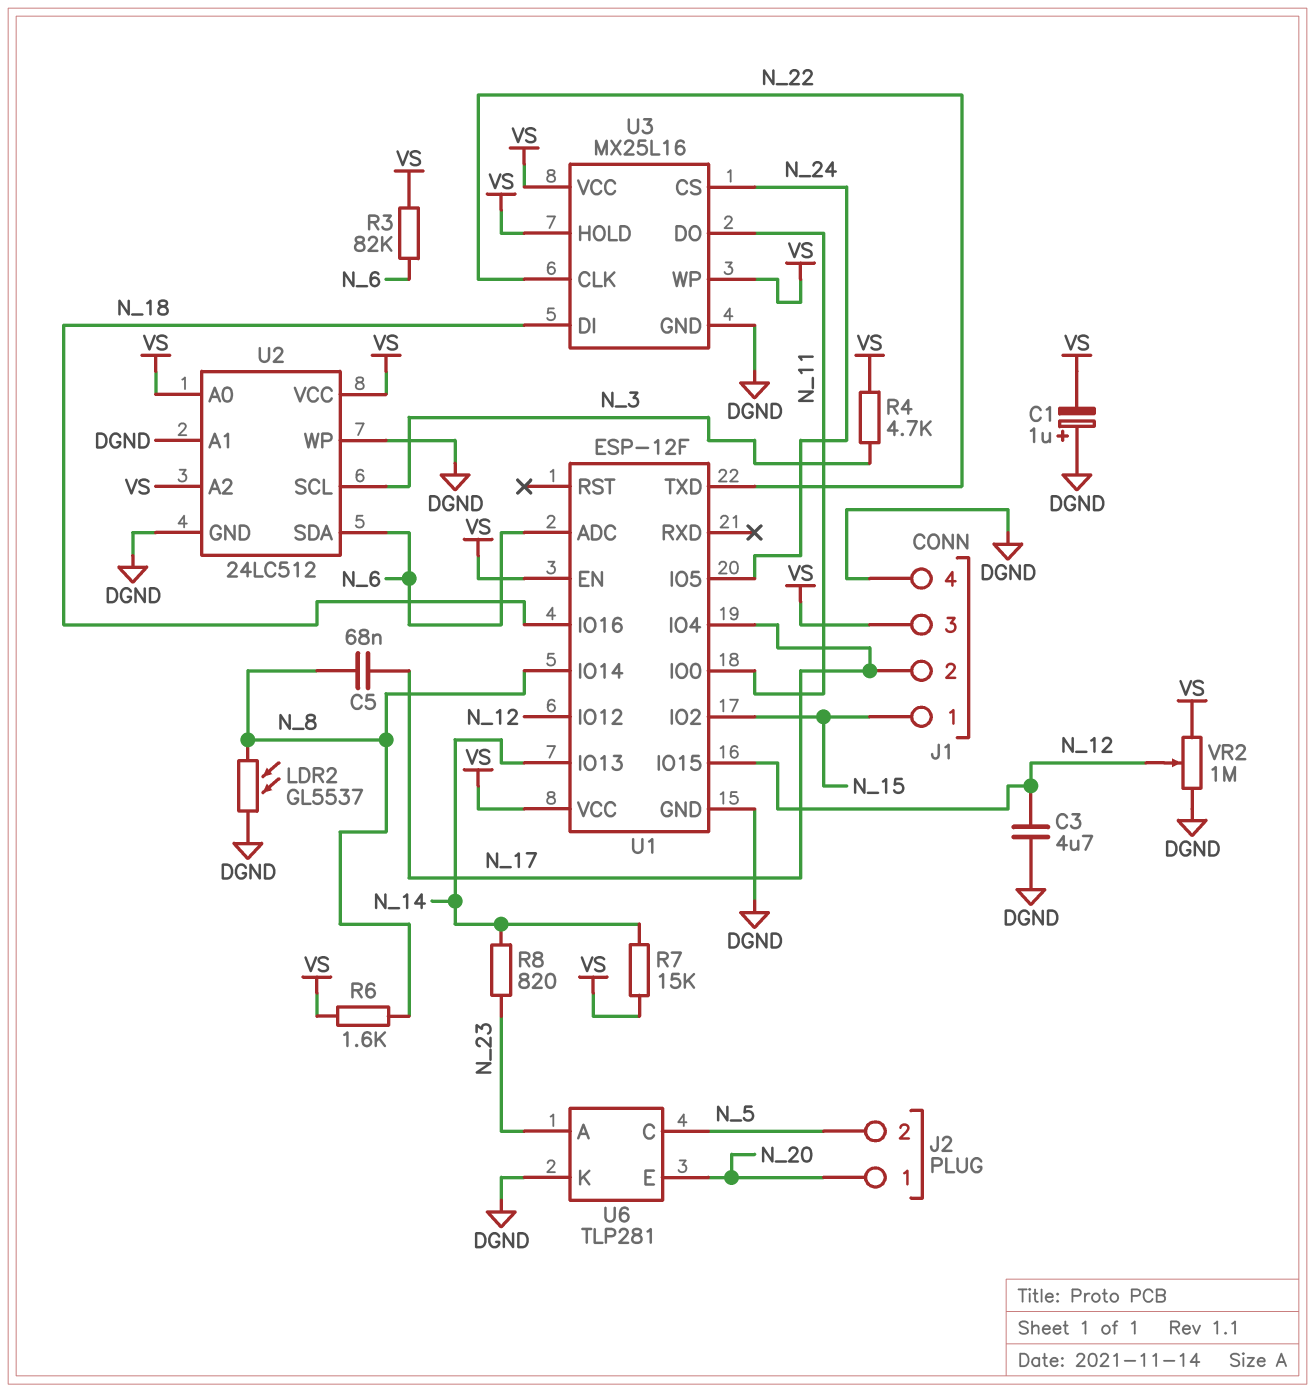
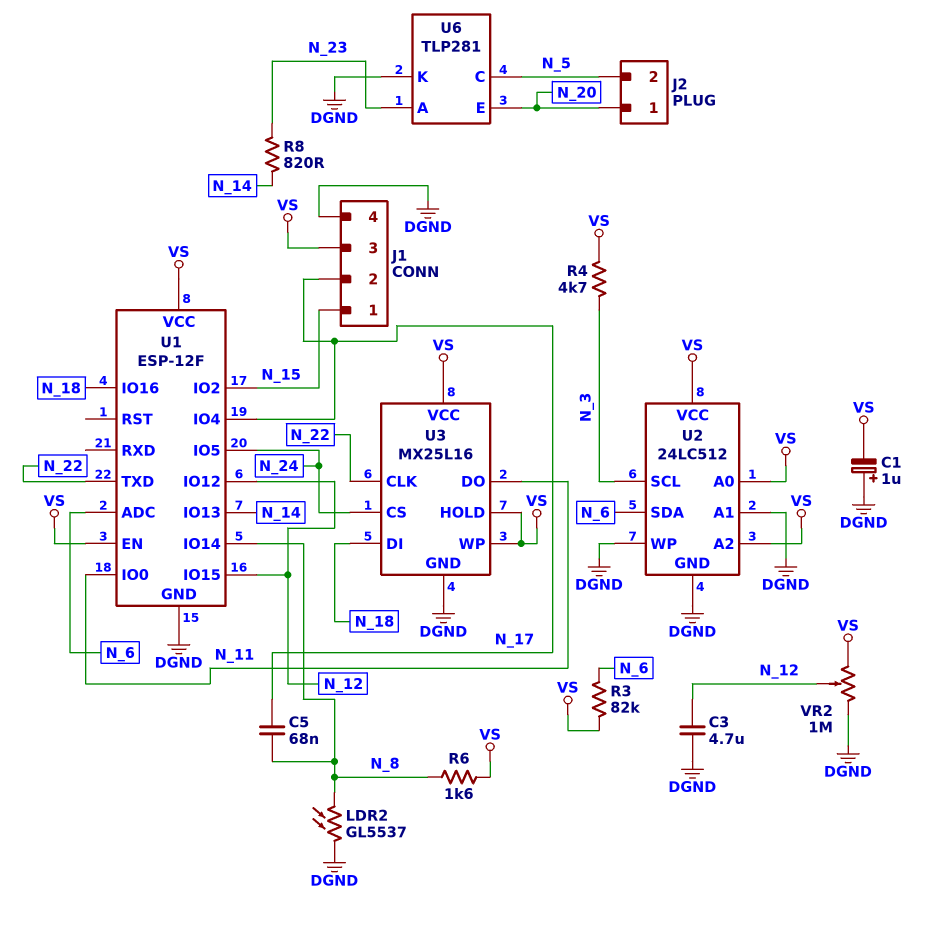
R7: 15k (N_14, VS) -> none

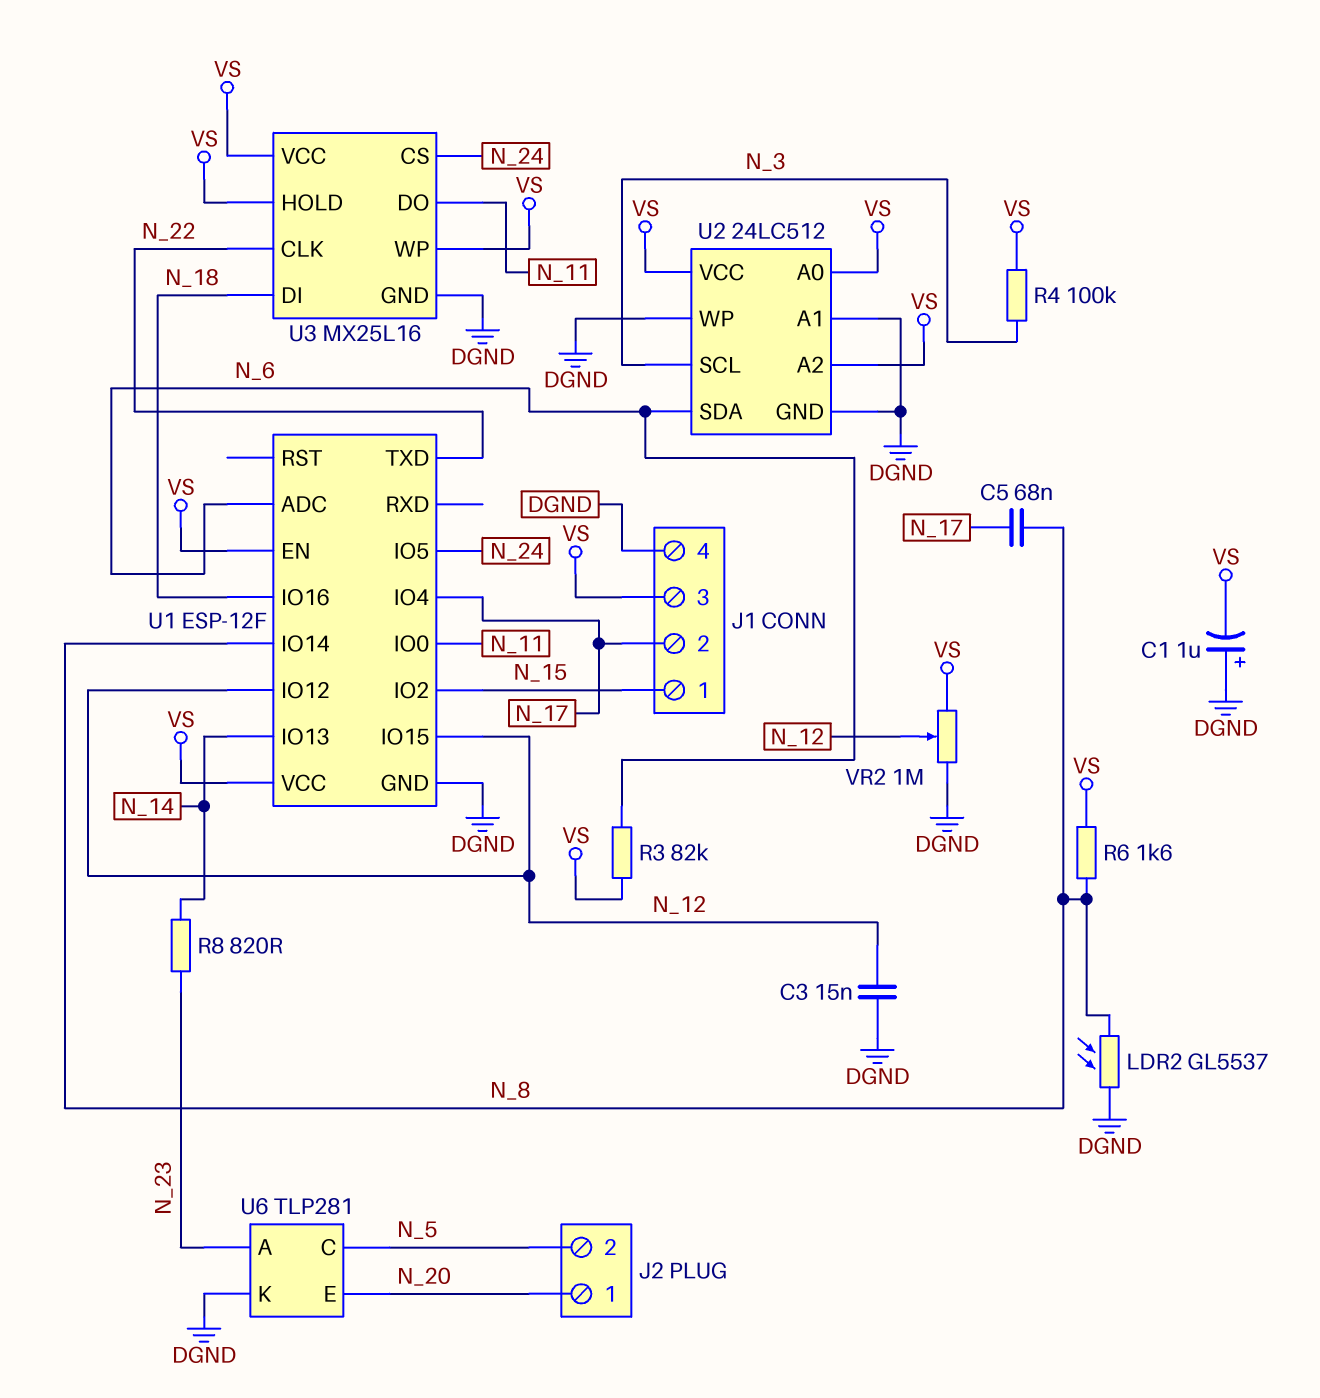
C3: 4.7uF (DGND, N_12) -> 15nF (DGND, N_12)
R4: 4.7k (N_3, VS) -> 100k (N_3, VS)

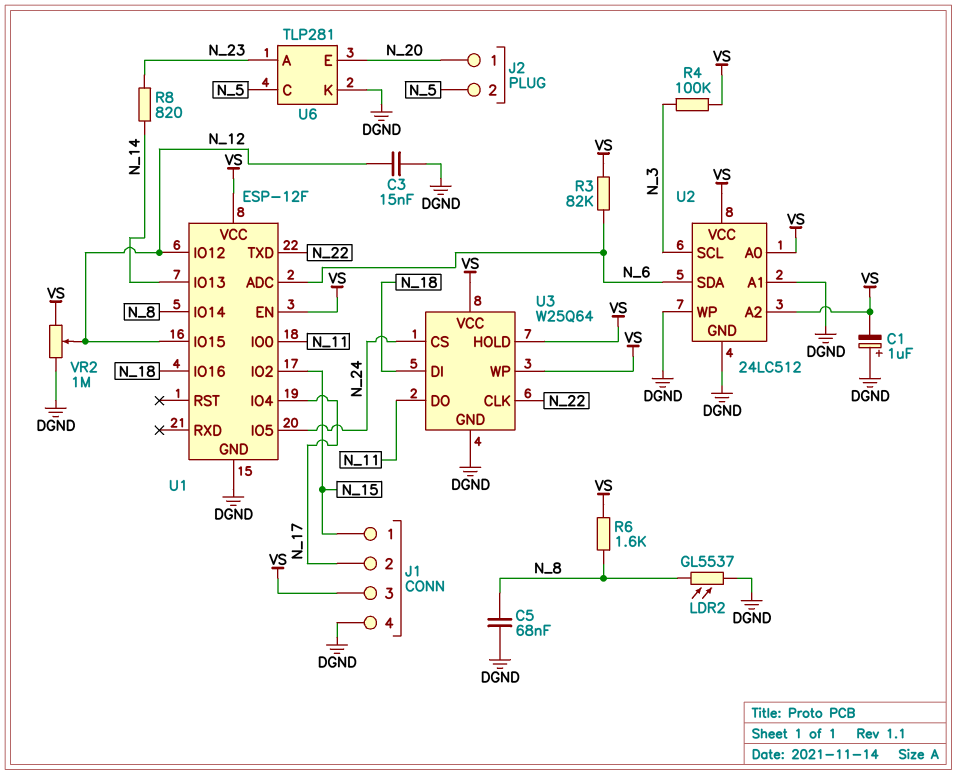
C5: 68nF (N_8, N_17) -> 68nF (DGND, N_8)
U3: MX25L16 -> W25Q64

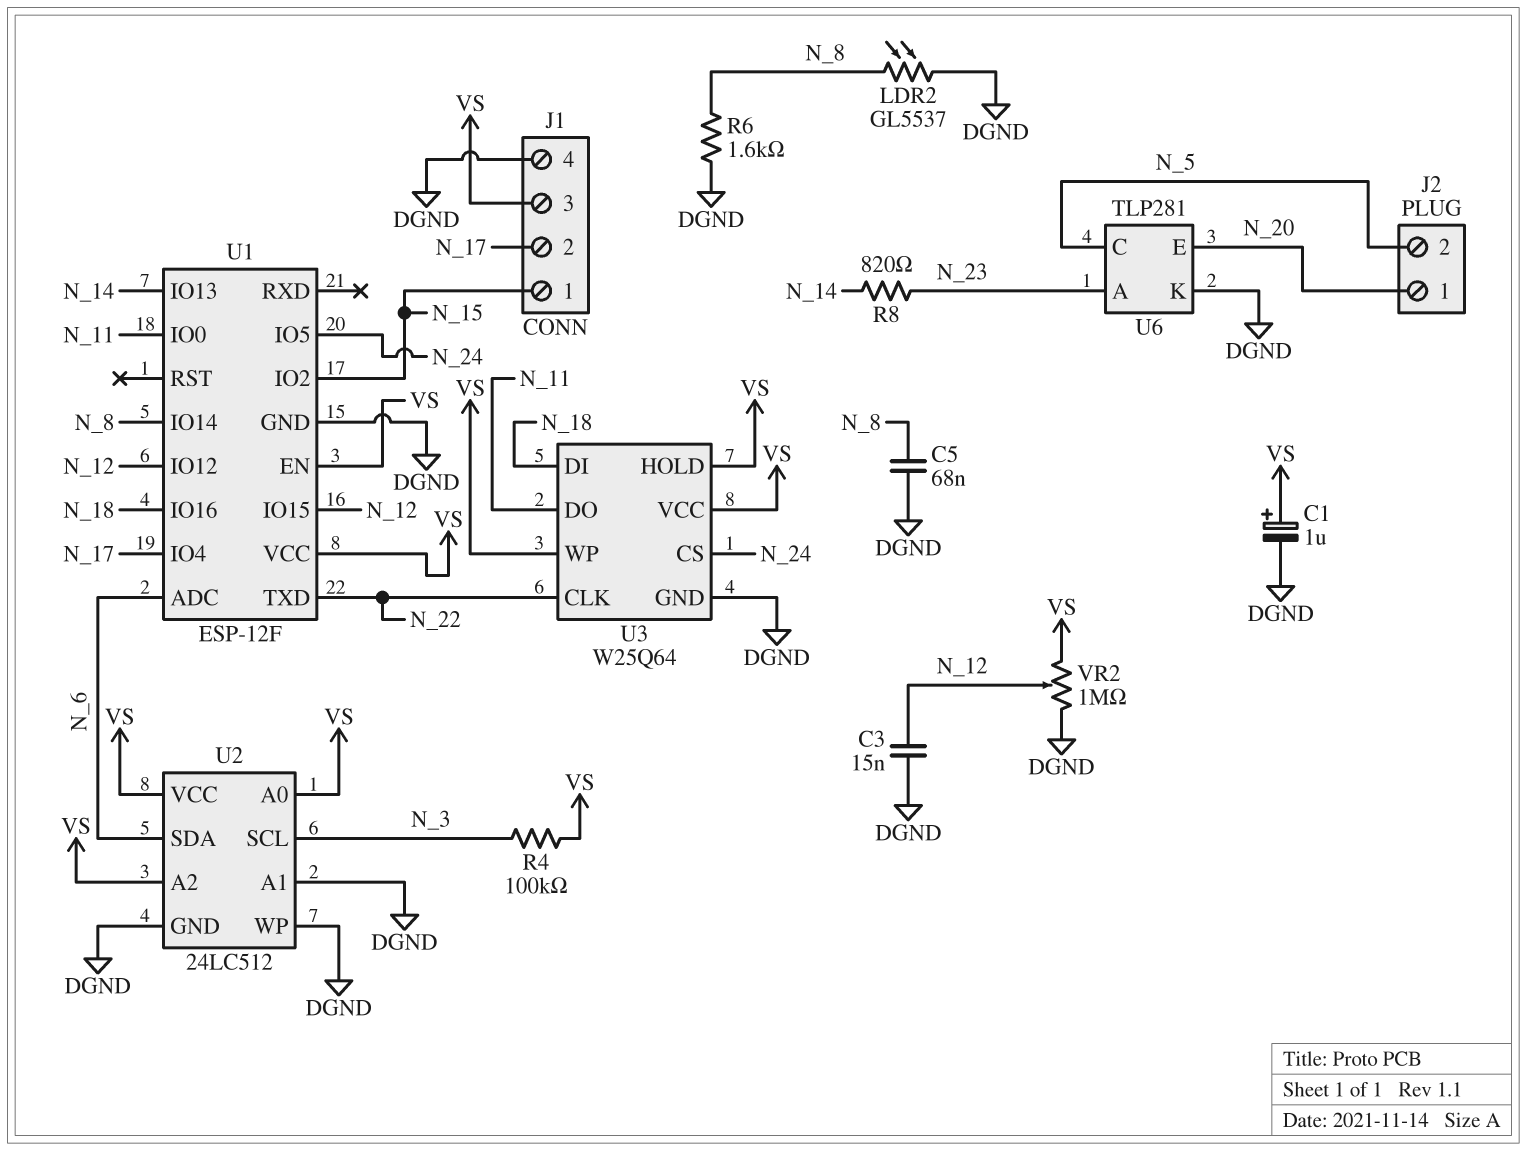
C1: 1uF (plus DGND, minus VS) -> 1uF (plus VS, minus DGND)
R3: 82k (N_6, VS) -> none
R6: 1.6k (N_8, VS) -> 1.6k (DGND, N_8)

